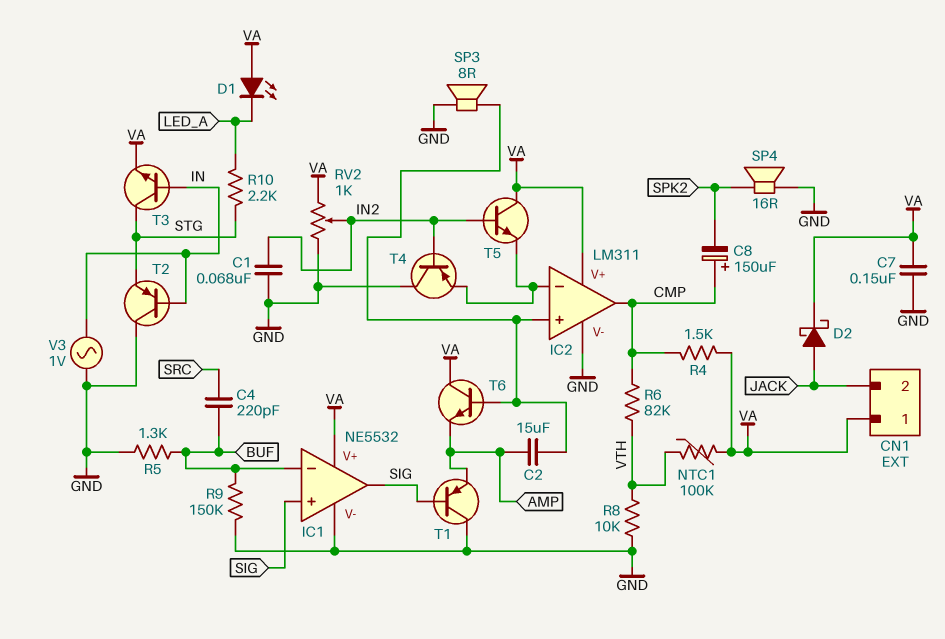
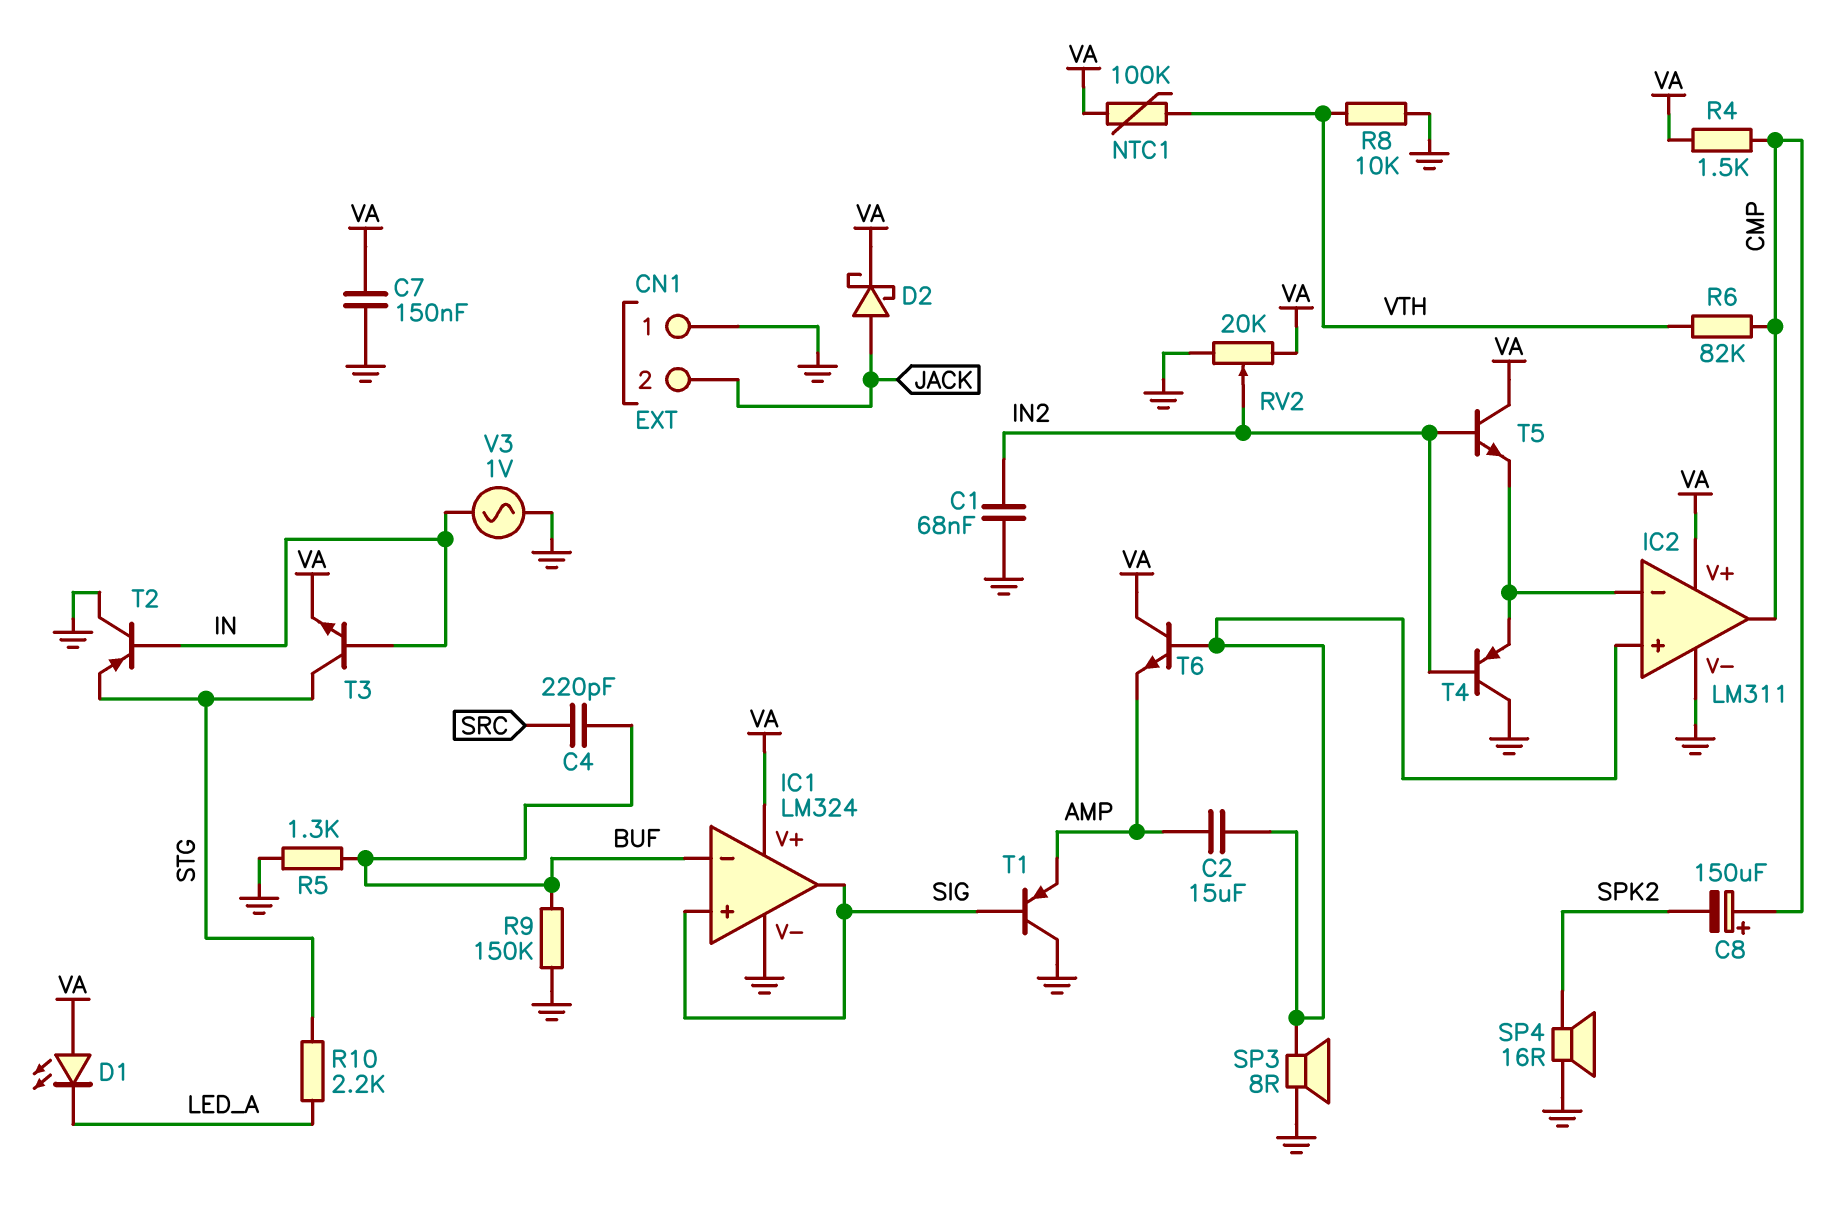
CN1 pin 1: VA -> GND
IC1: NE5532 -> LM324
RV2: 1k (GND, VA, wiper IN2) -> 20k (GND, VA, wiper IN2)

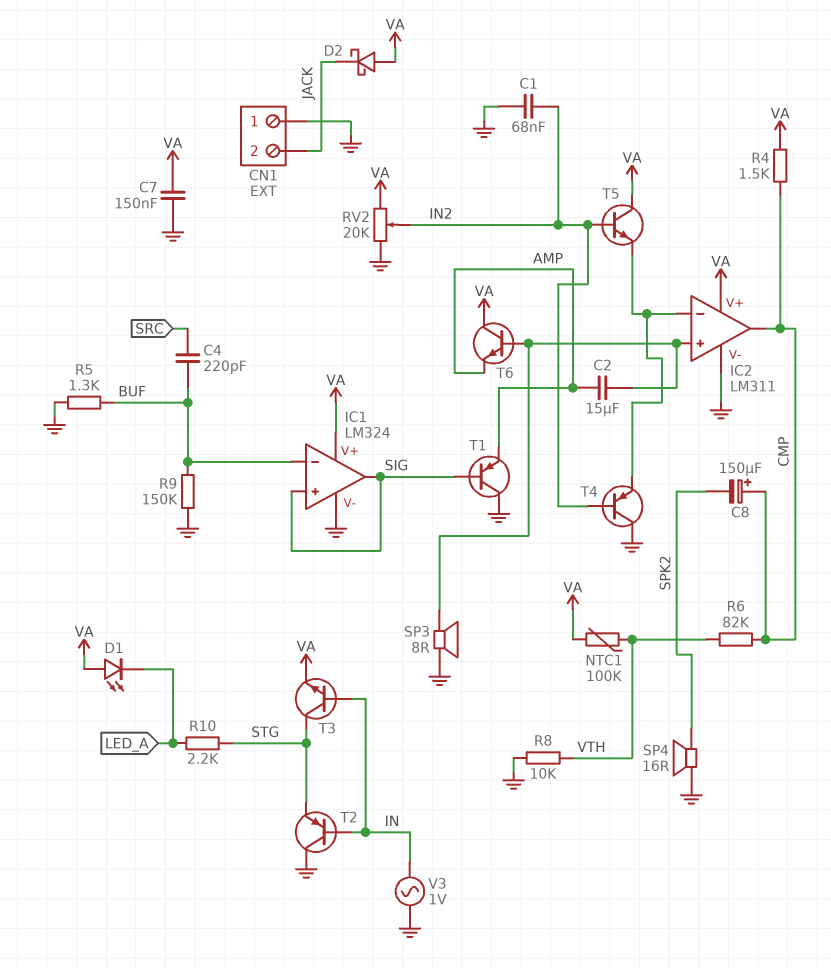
D2: schottky (A JACK, K VA) -> schottky (A VA, K JACK)

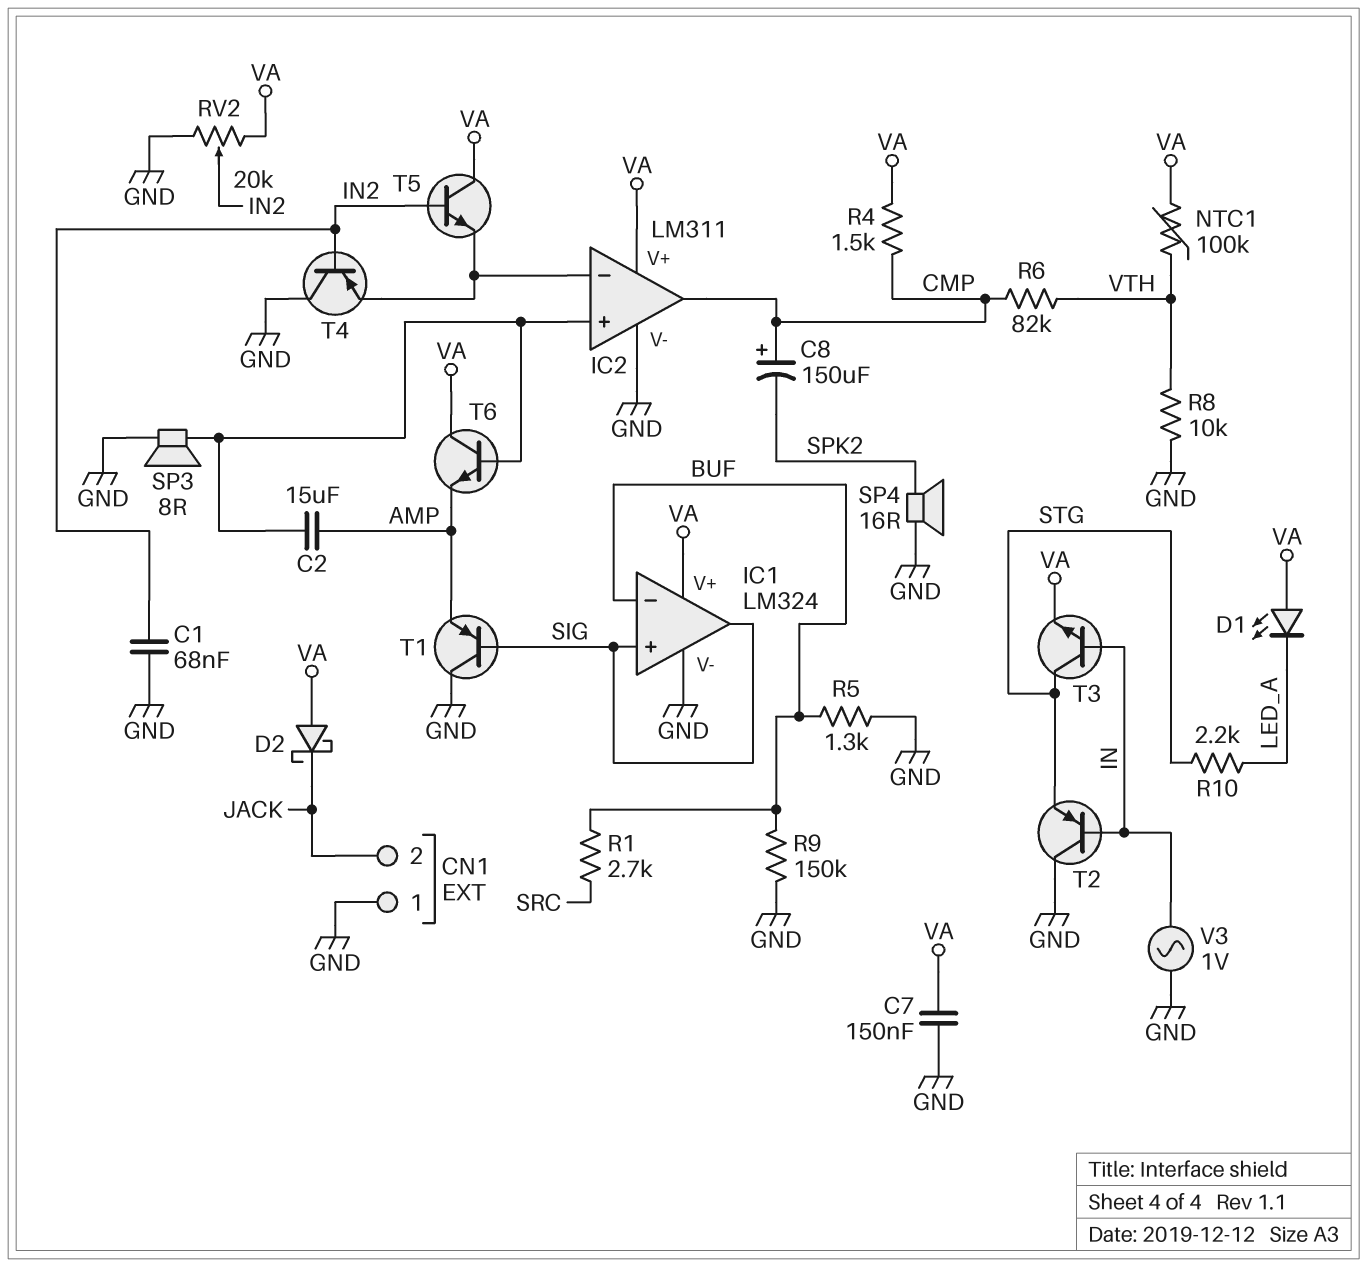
C4: 220pF (BUF, SRC) -> none
R1: none -> 2.7k (BUF, SRC)

